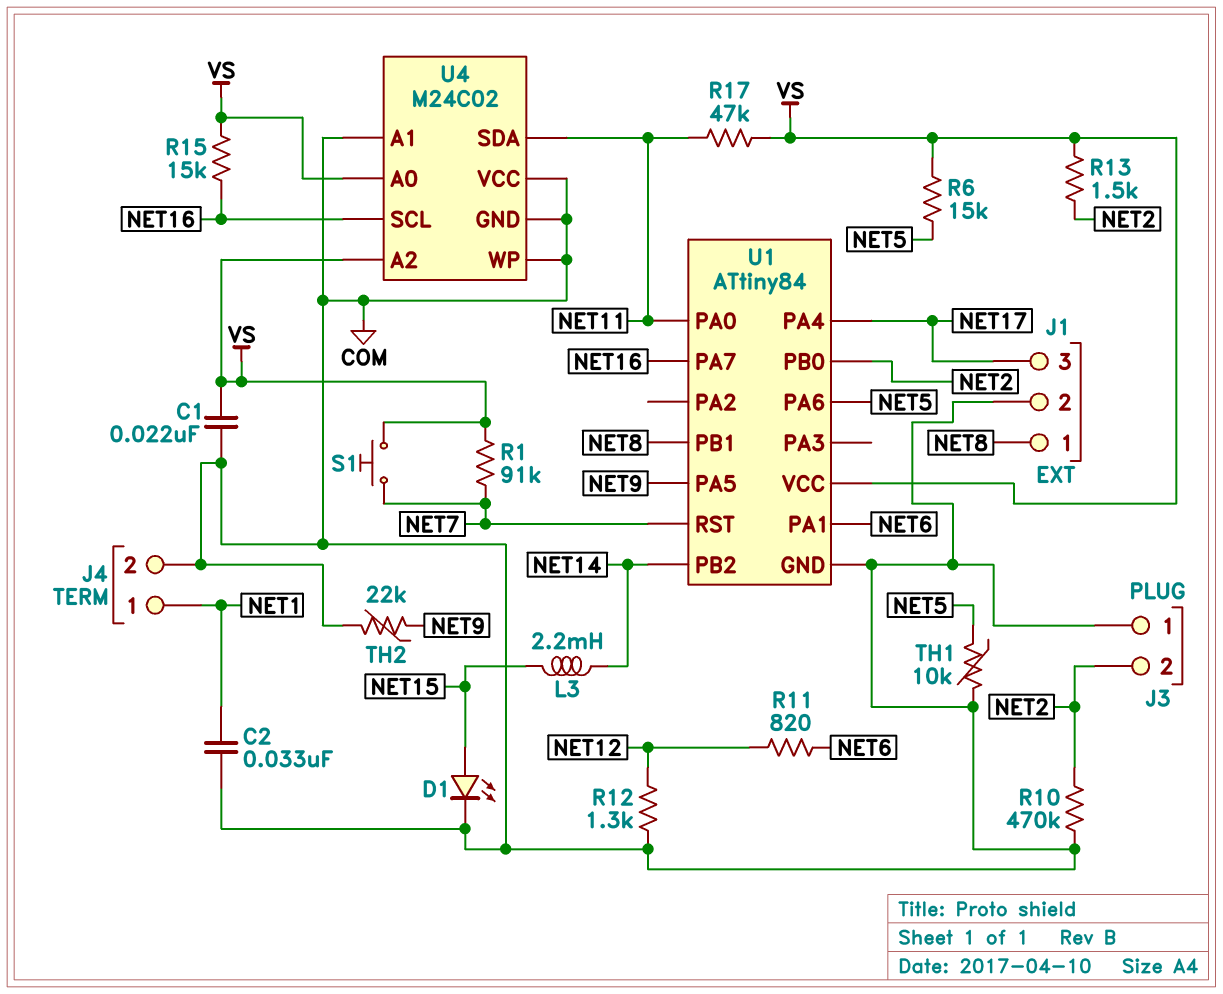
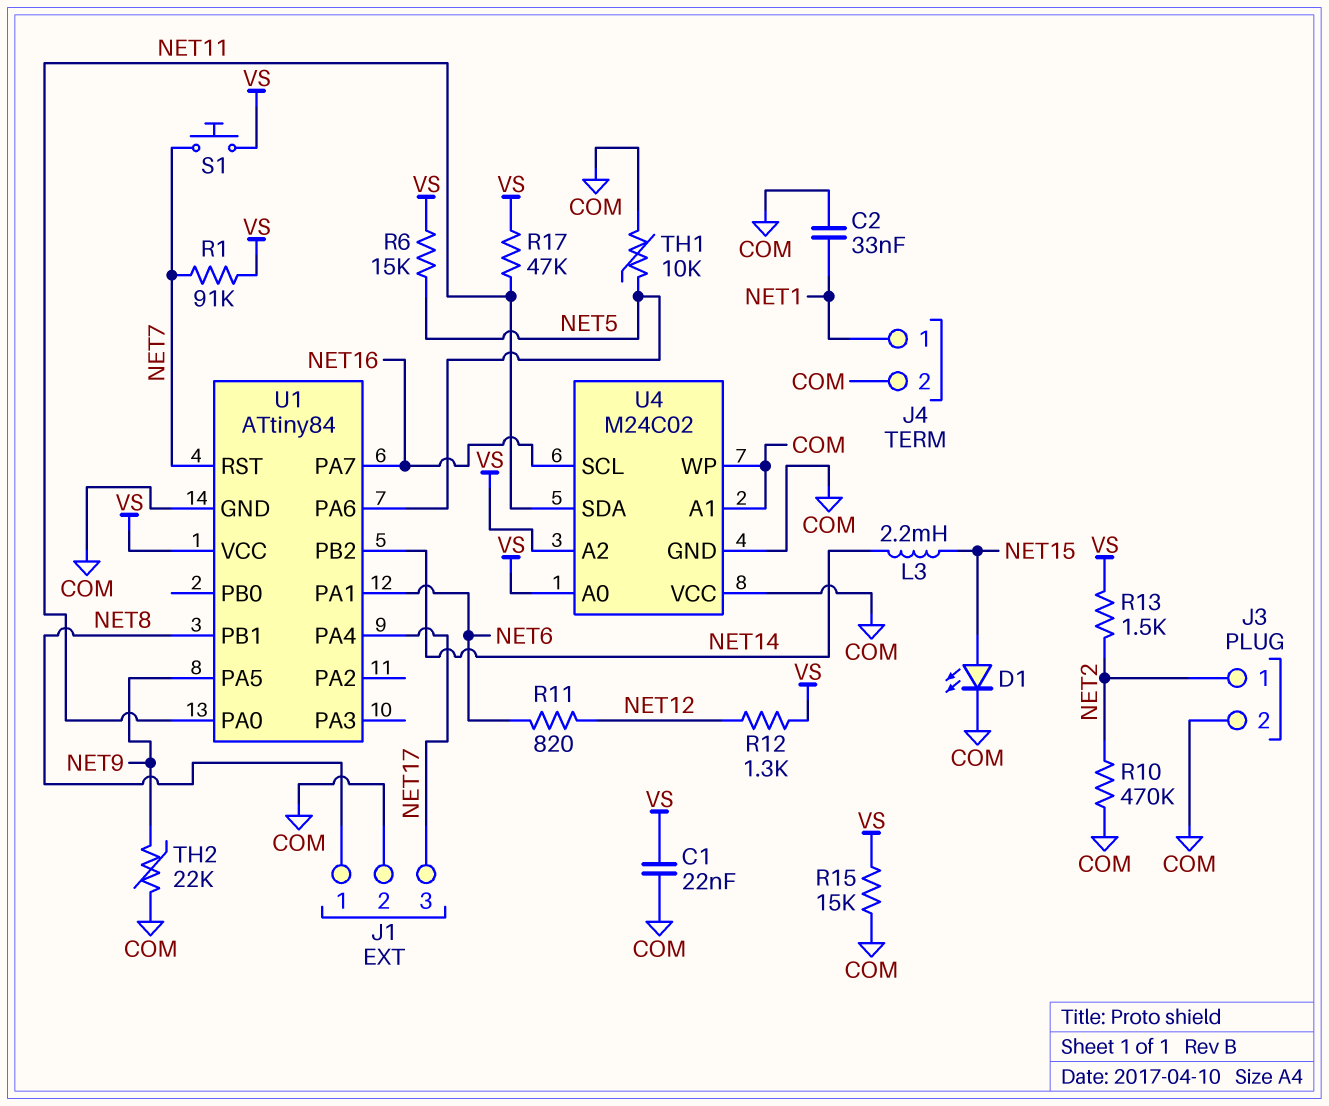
J3 pin 1: COM -> NET2
J3 pin 2: NET2 -> COM
R12: 1.3k (COM, NET12) -> 1.3k (NET12, VS)
R15: 15k (NET16, VS) -> 15k (COM, VS)
U1 pin PB0: NET2 -> none

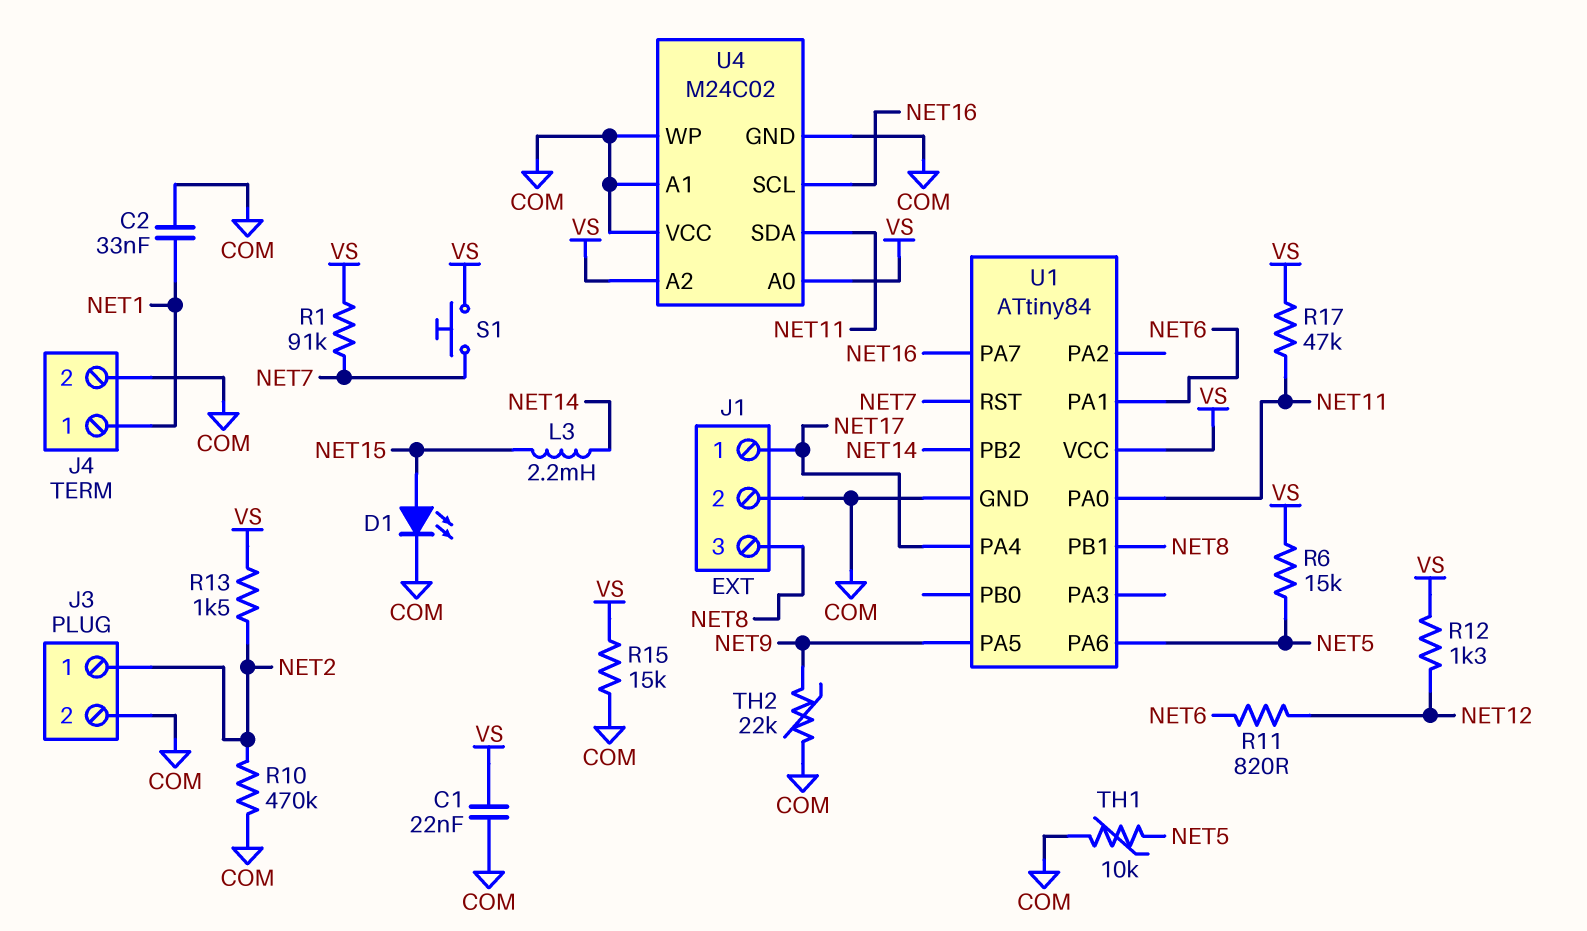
J1 pin 1: NET8 -> NET17
J1 pin 3: NET17 -> NET8

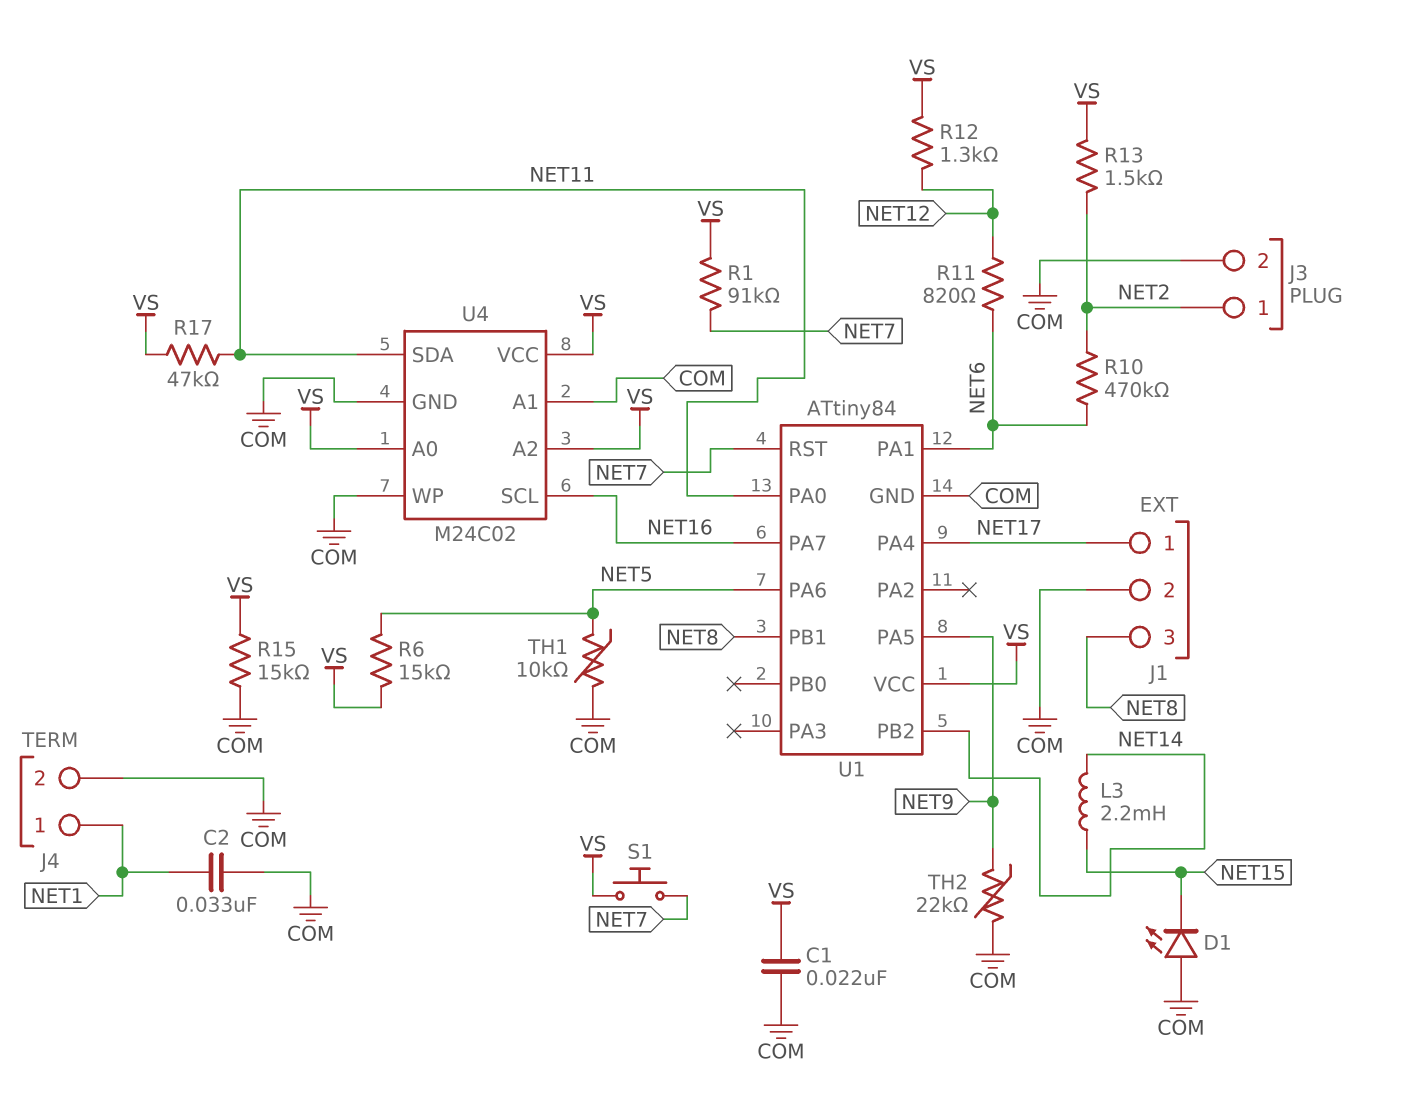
D1: LED (A NET15, K COM) -> LED (A COM, K NET15)
R10: 470k (COM, NET2) -> 470k (NET2, NET6)
U4 pin VCC: COM -> VS

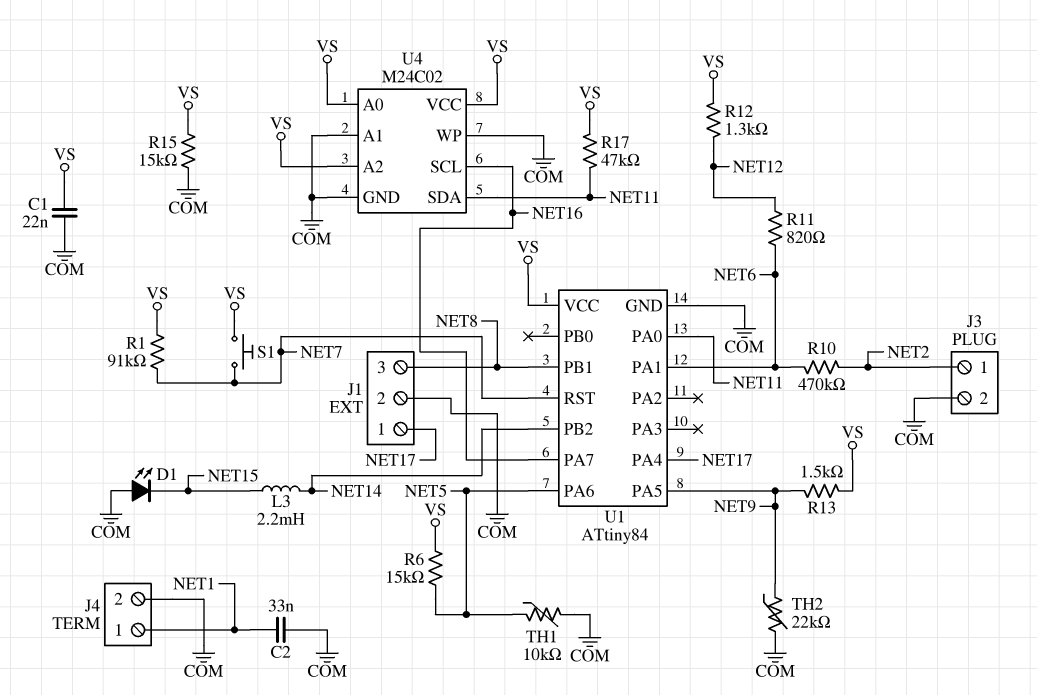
R13: 1.5k (NET2, VS) -> 1.5k (NET9, VS)

